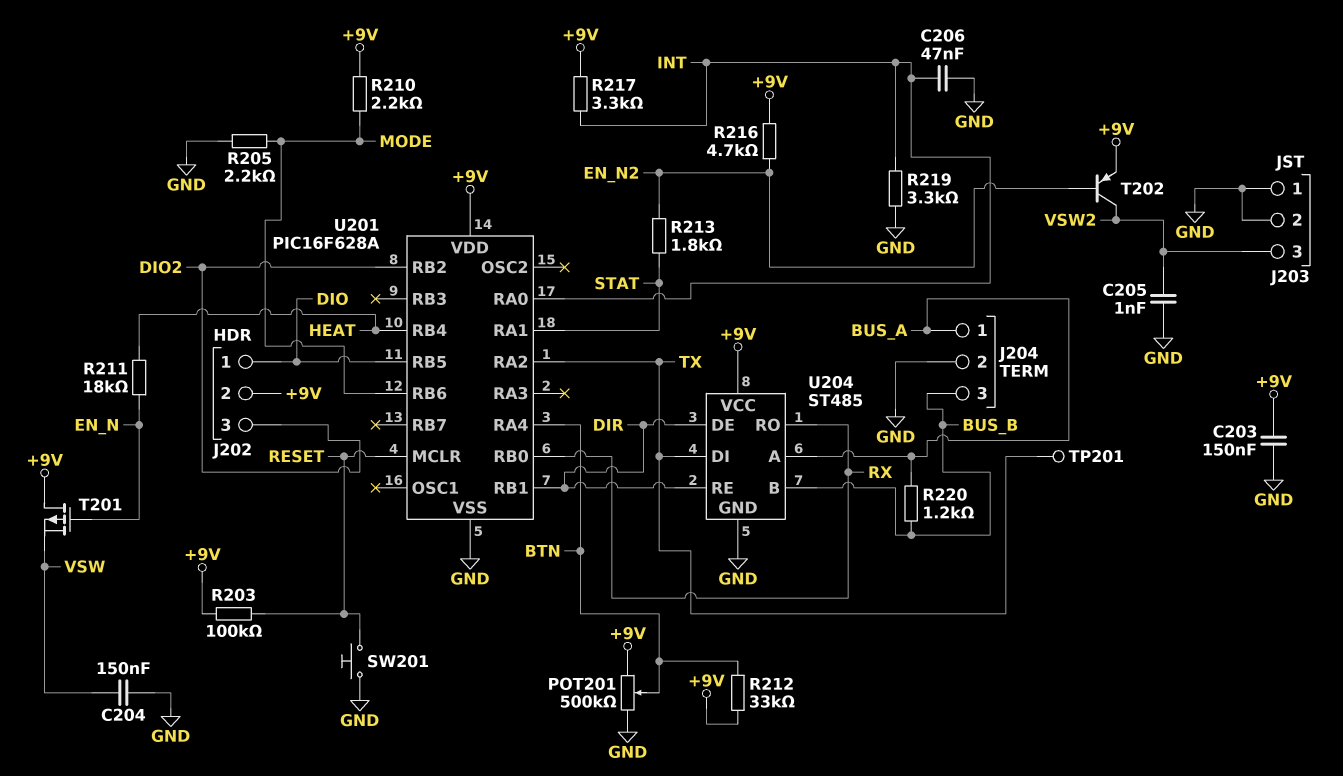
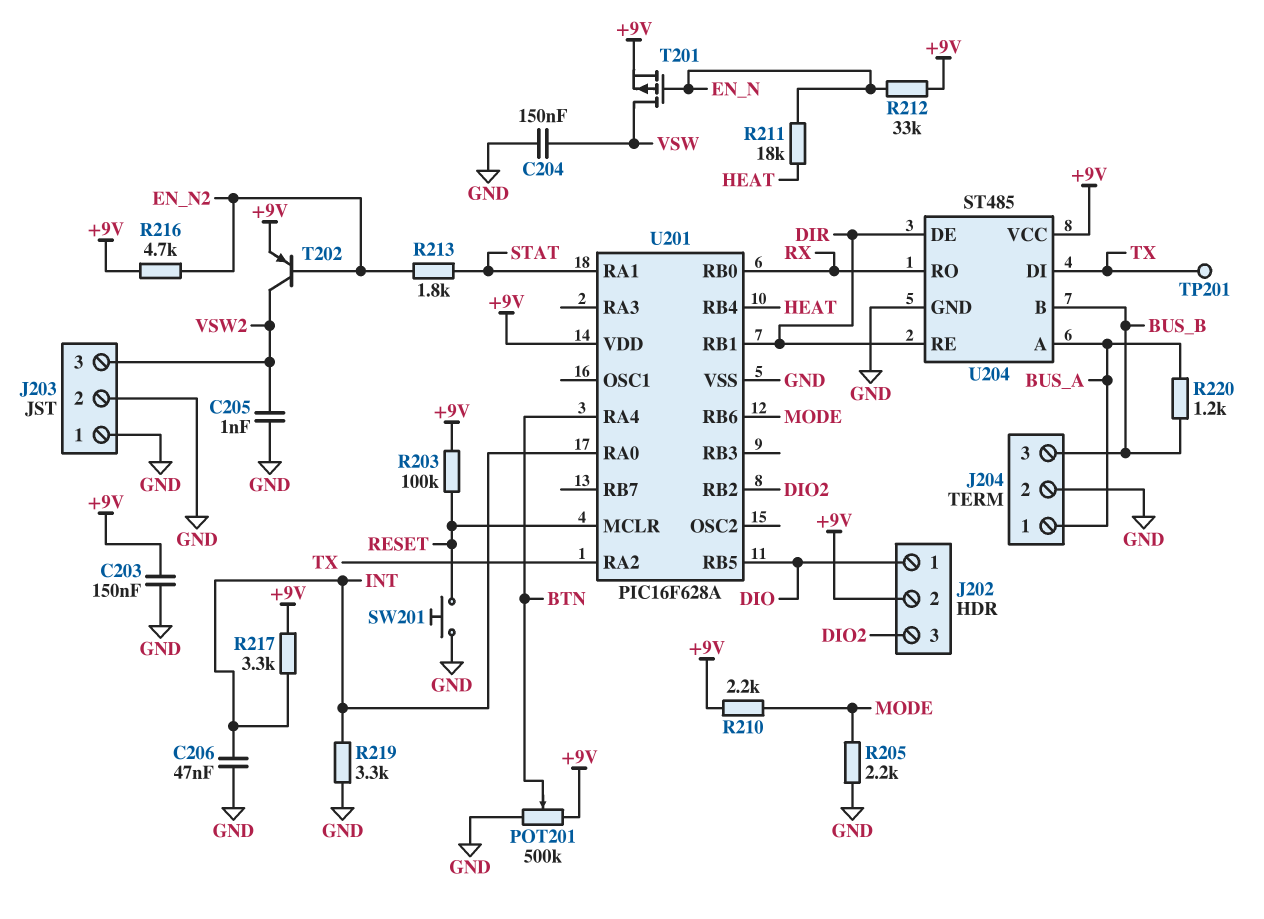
R212: 33k (+9V, BTN) -> 33k (+9V, EN_N)
T201: PMOS (G EN_N, D +9V, S VSW) -> PMOS (G EN_N, D VSW, S +9V)

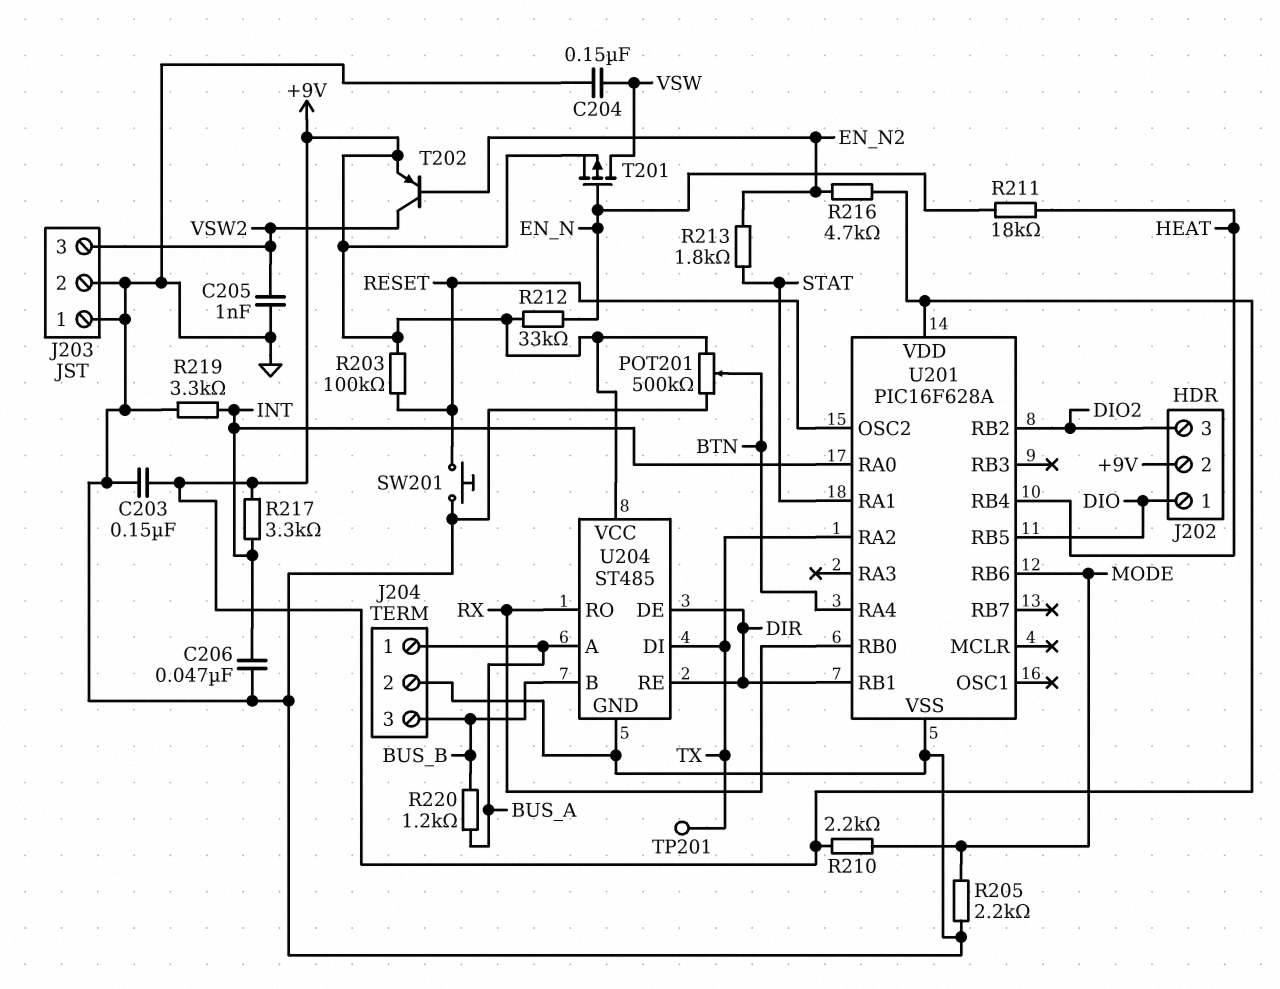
U201 pin MCLR: RESET -> none
U201 pin OSC2: none -> RESET

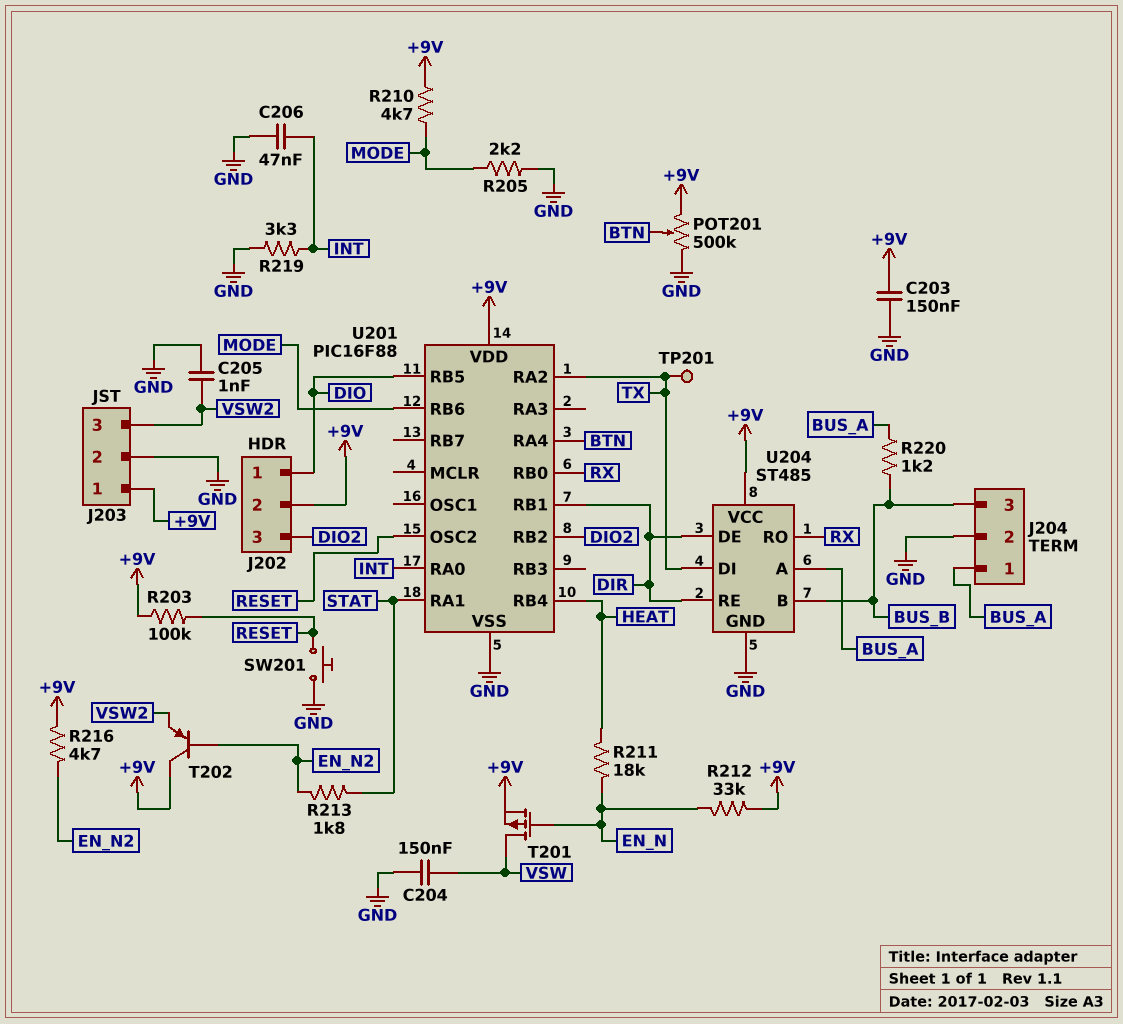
J203 pin 1: GND -> +9V
R210: 2.2k (+9V, MODE) -> 4.7k (+9V, MODE)
R217: 3.3k (+9V, INT) -> none
T202: PNP (B EN_N2, C VSW2, E +9V) -> PNP (B EN_N2, C +9V, E VSW2)
U201: PIC16F628A -> PIC16F88

